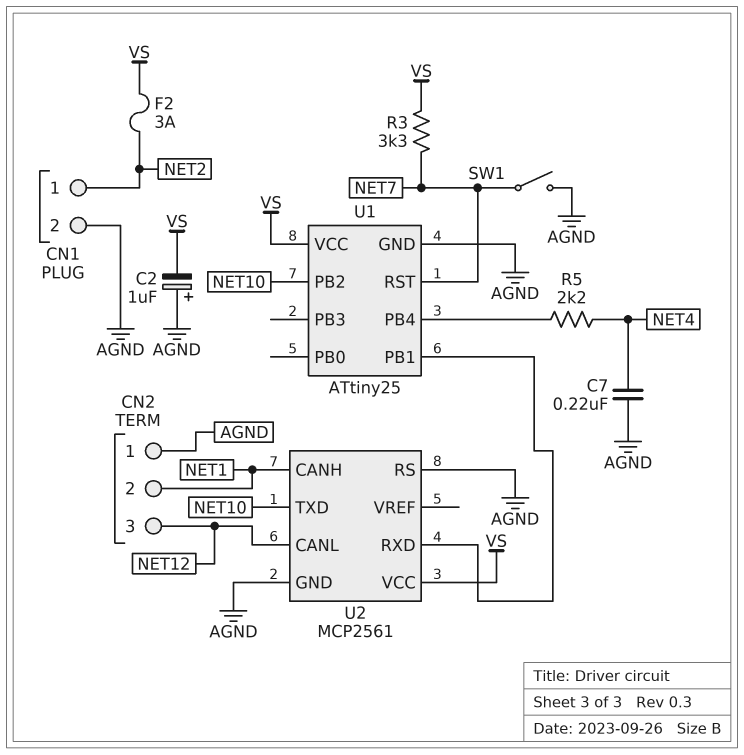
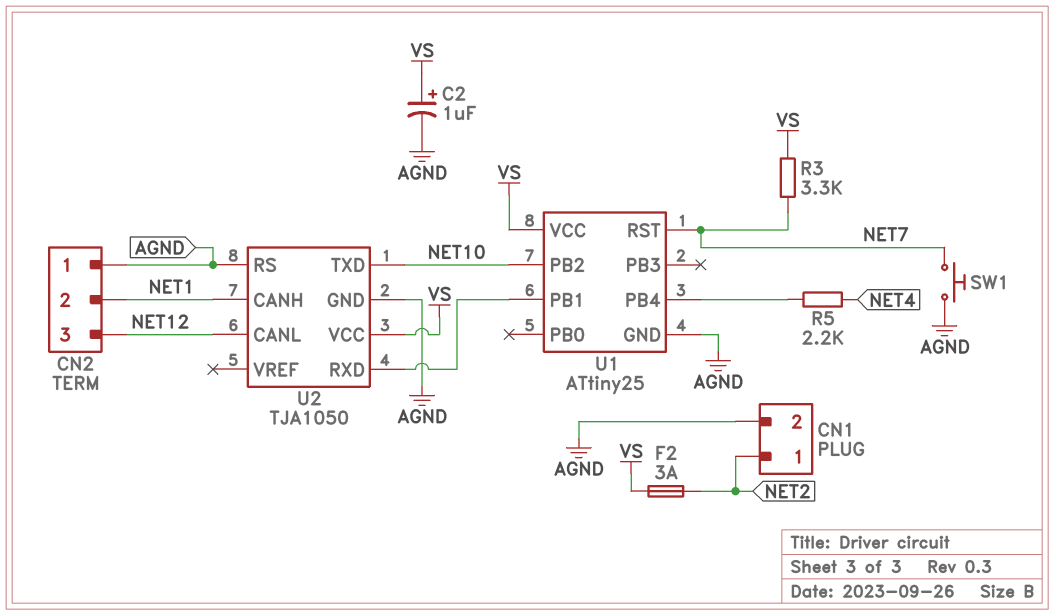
C2: 1uF (plus AGND, minus VS) -> 1uF (plus VS, minus AGND)
C7: 220nF (AGND, NET4) -> none
SW1: switch (AGND, NET7) -> button (AGND, NET7)
U2: MCP2561 -> TJA1050

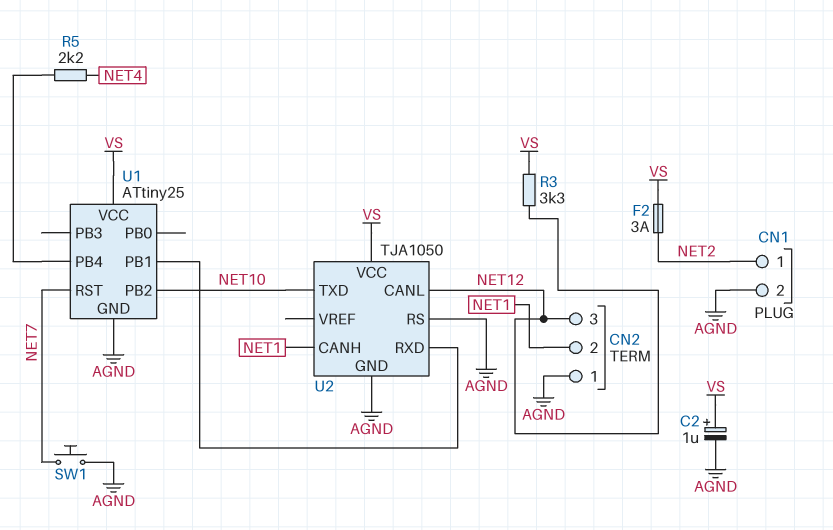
R3: 3.3k (NET7, VS) -> 3.3k (NET12, VS)

